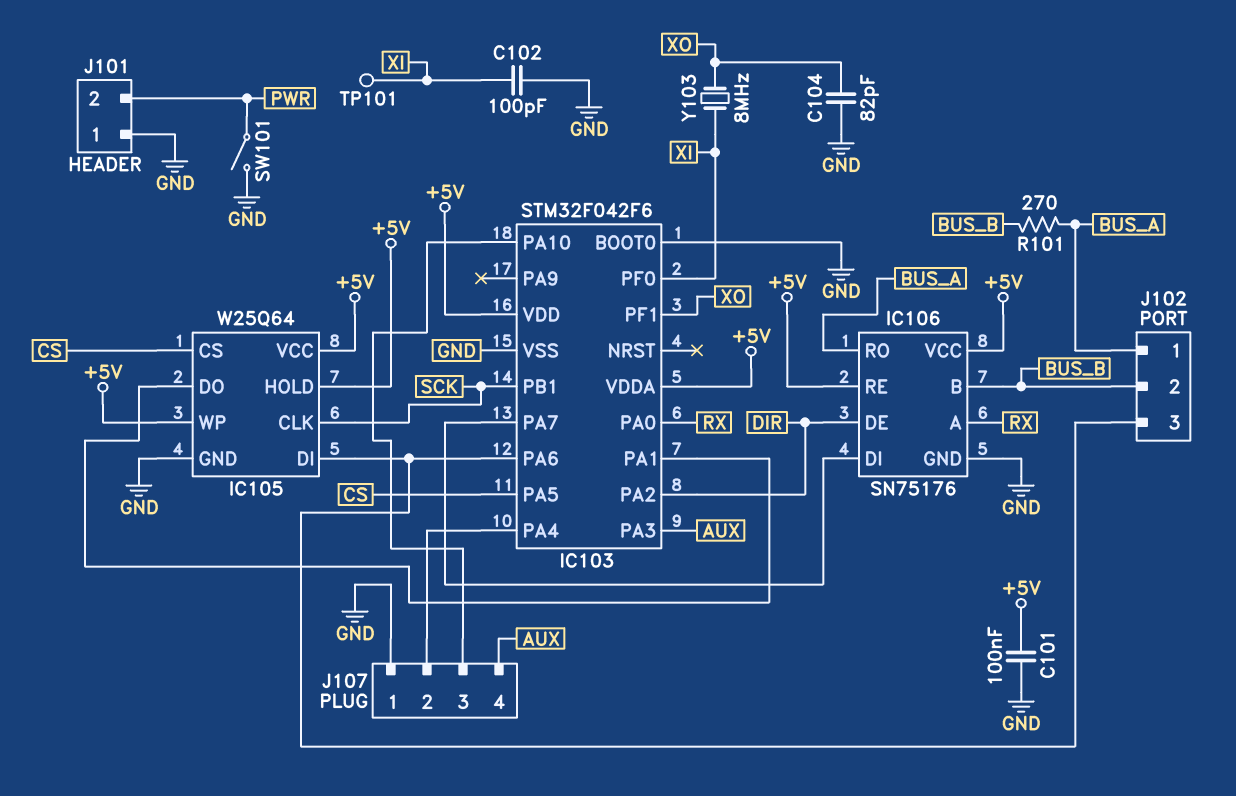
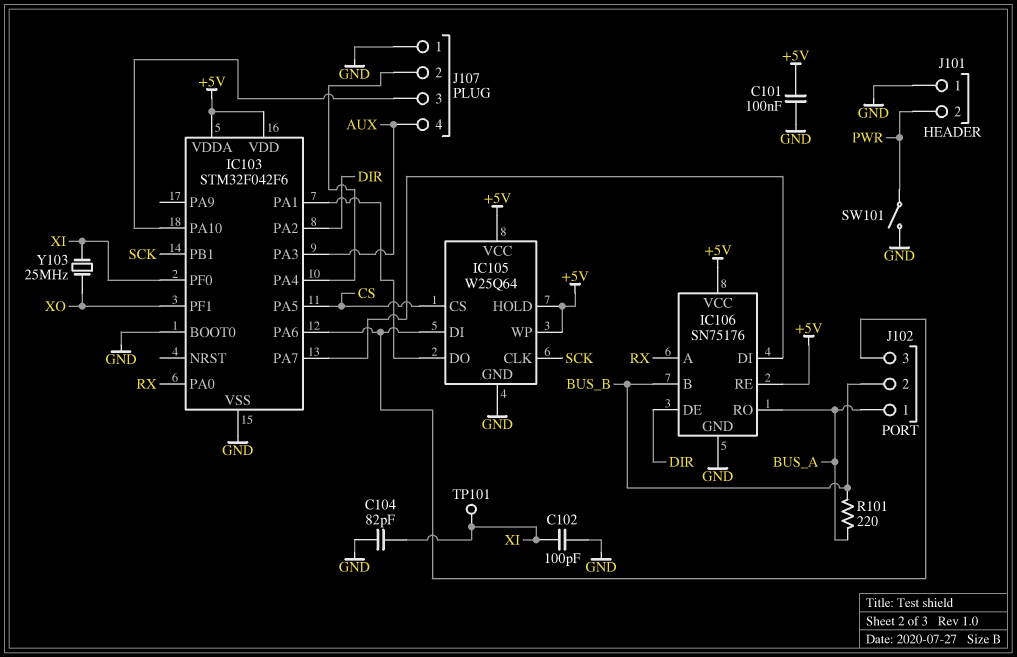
C104: 82pF (GND, XO) -> 82pF (GND, XI)
R101: 270 (BUS_A, BUS_B) -> 220 (BUS_A, BUS_B)
Y103: 8MHz (XI, XO) -> 25MHz (XI, XO)

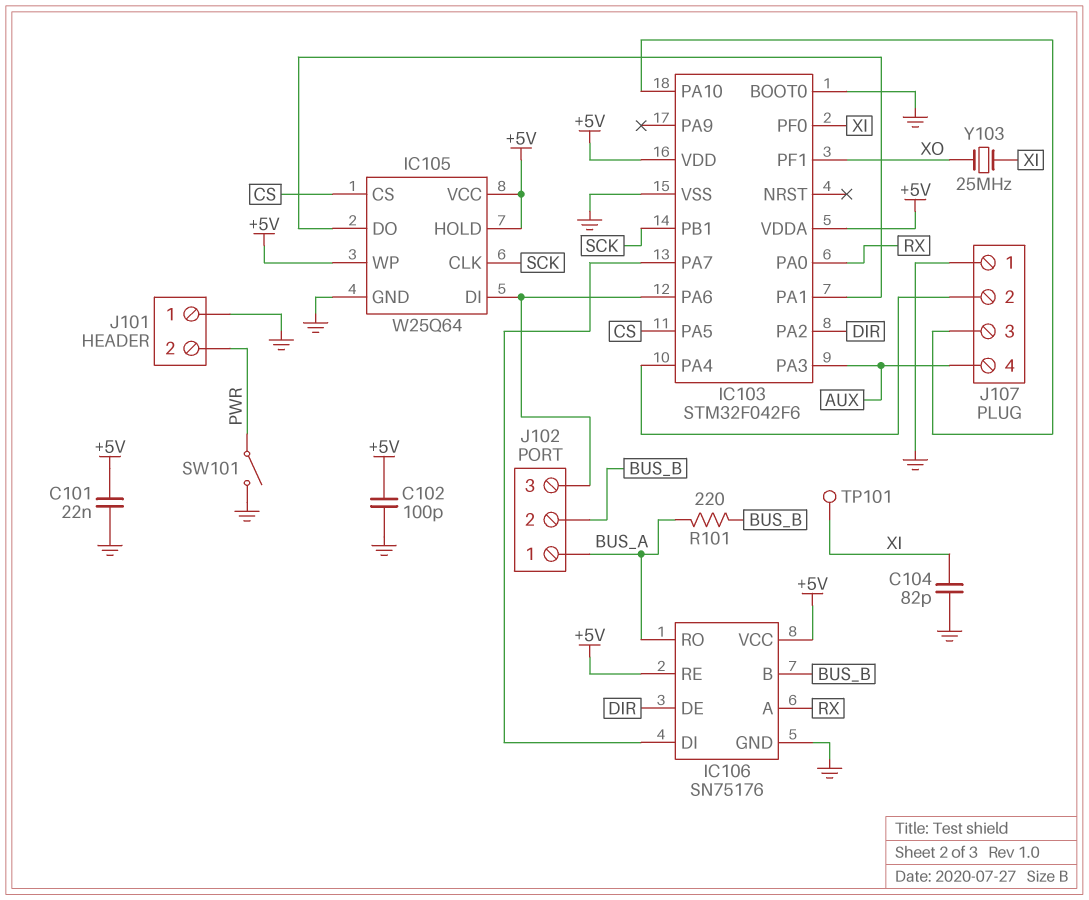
C101: 100nF (+5V, GND) -> 22nF (+5V, GND)
C102: 100pF (GND, XI) -> 100pF (+5V, GND)

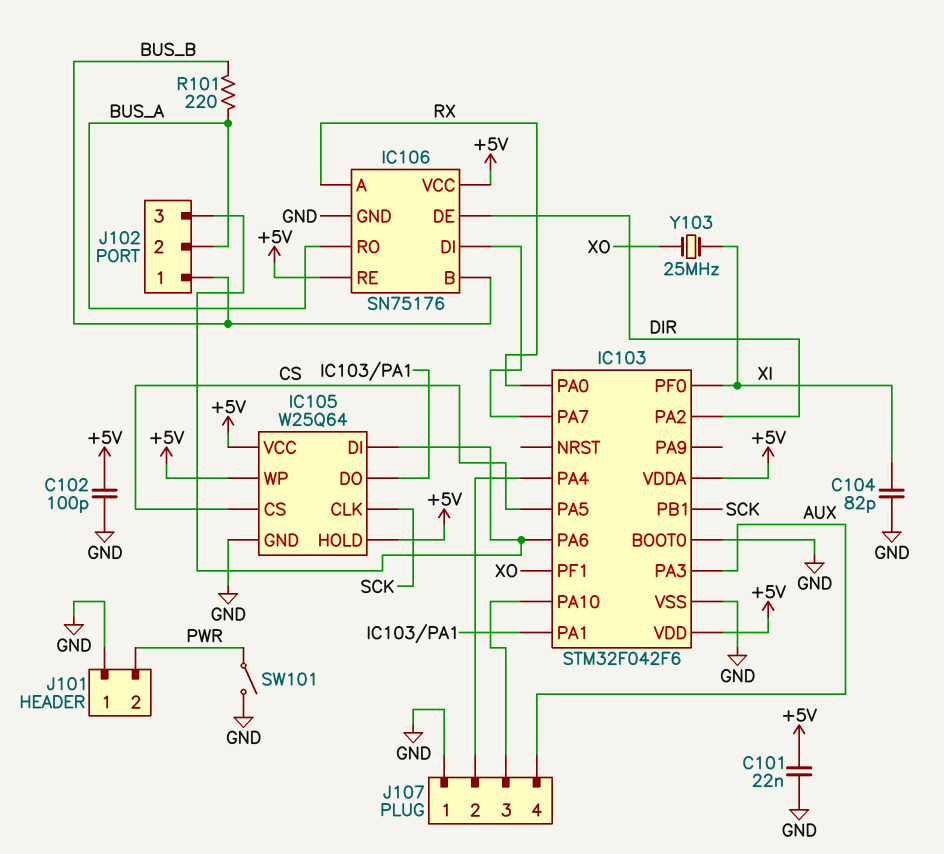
J102 pin 1: BUS_A -> BUS_B
J102 pin 2: BUS_B -> BUS_A
TP101: test point (XI) -> none

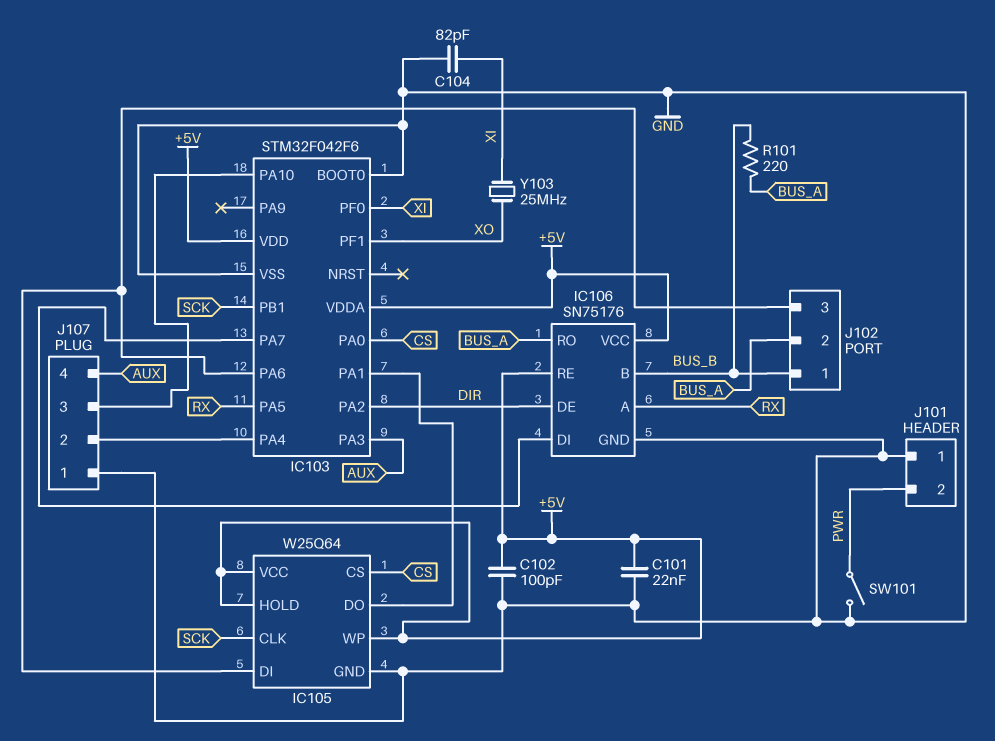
IC103 pin PA0: RX -> CS
IC103 pin PA5: CS -> RX

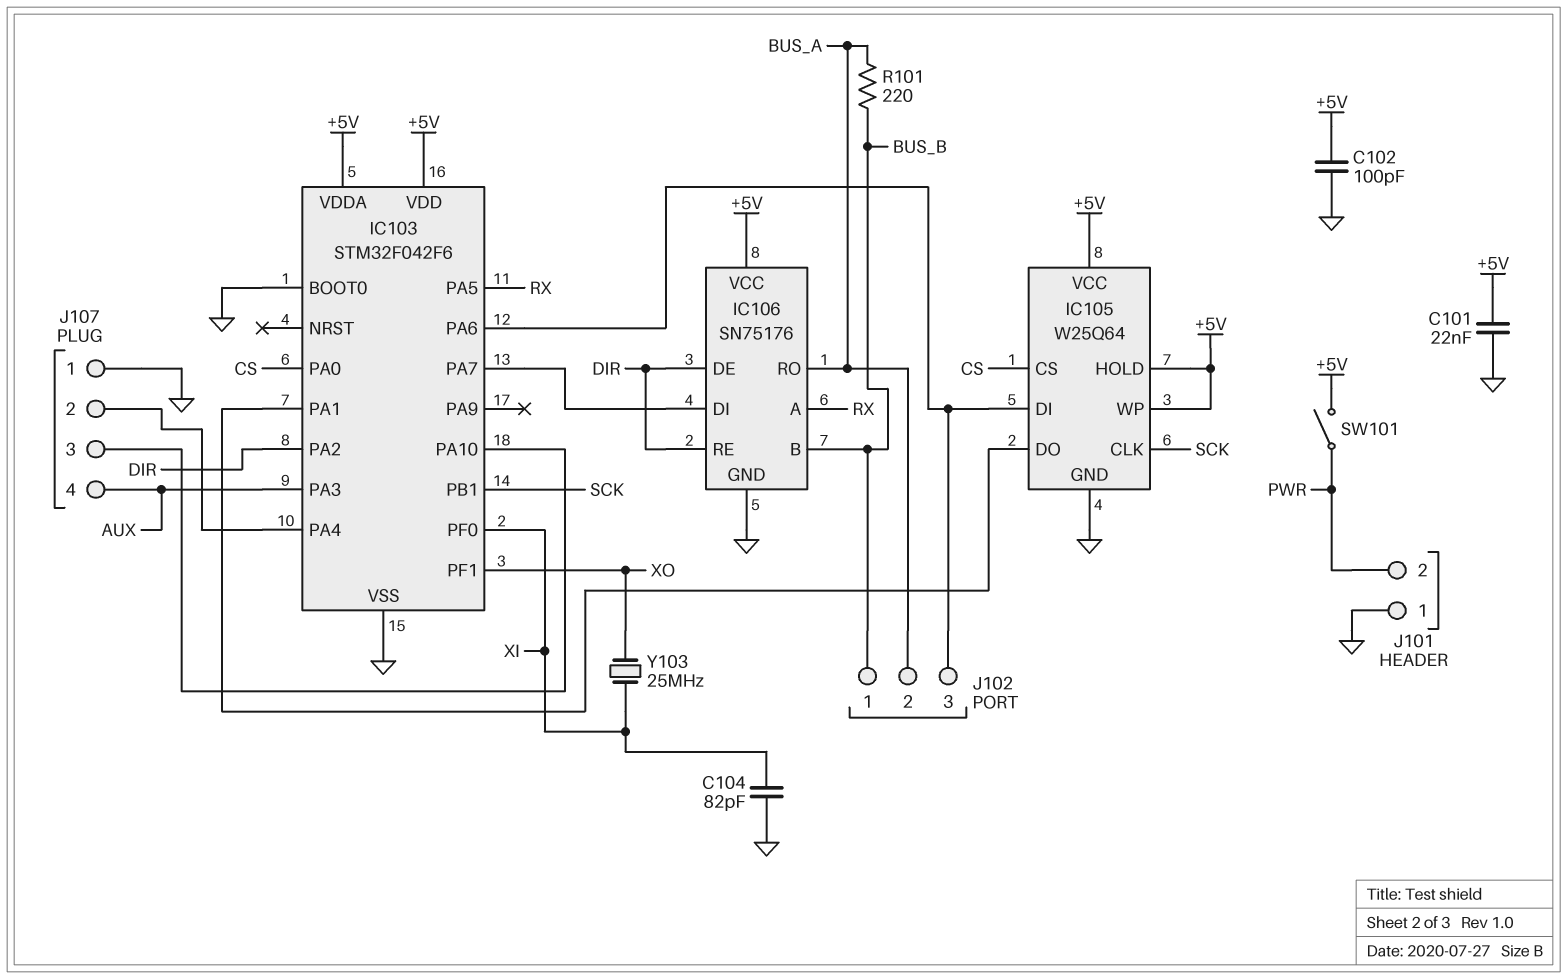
IC106 pin RE: +5V -> DIR
SW101: switch (GND, PWR) -> switch (+5V, PWR)

